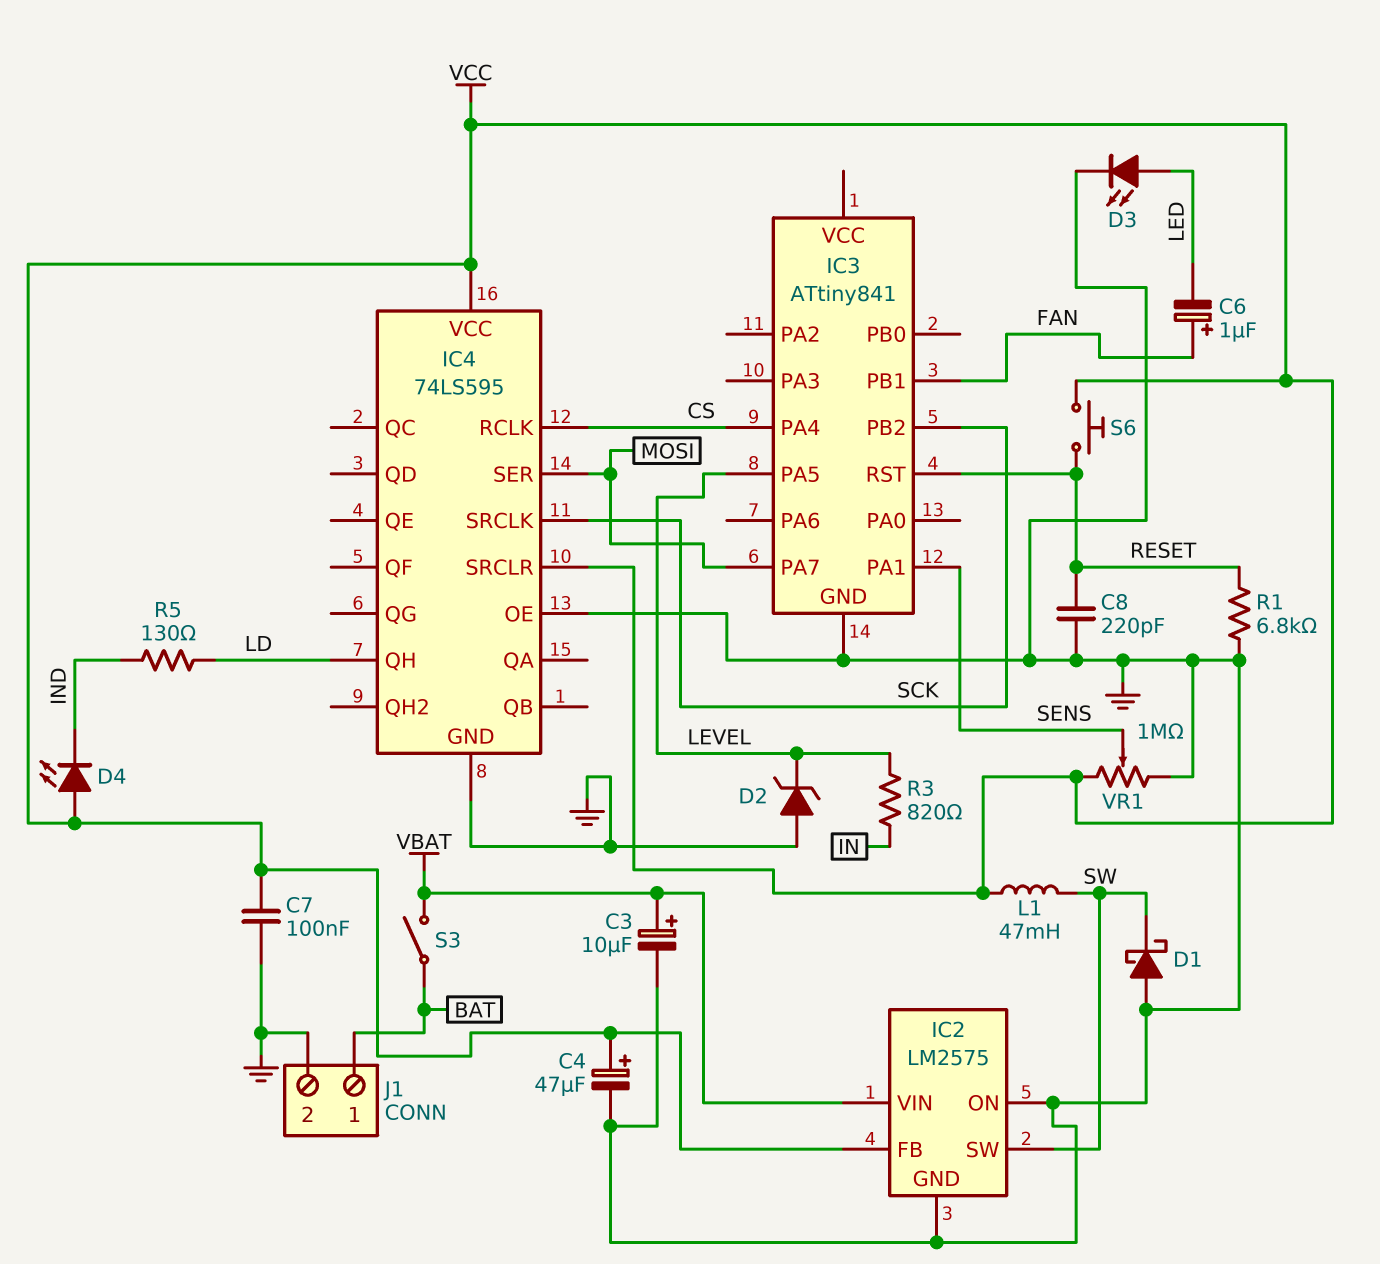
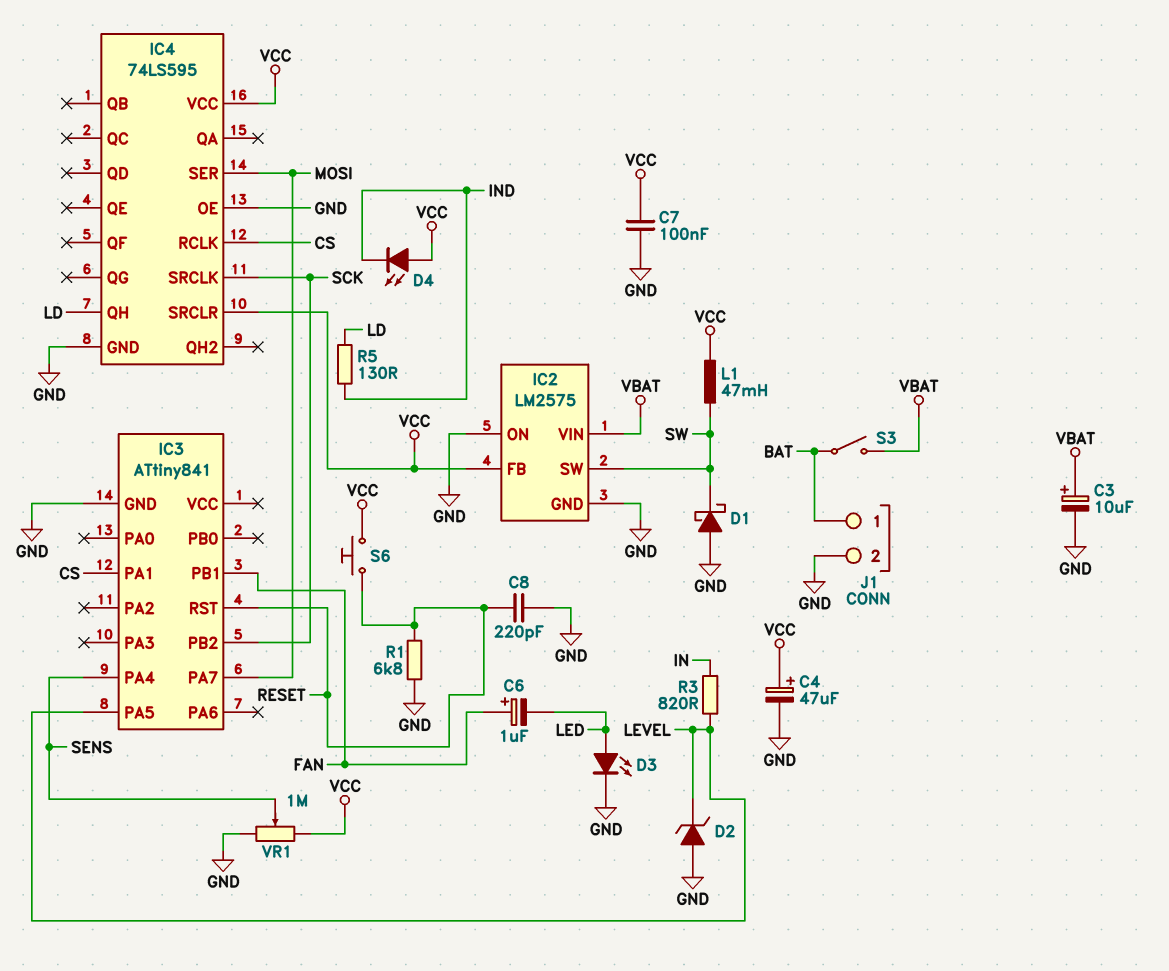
IC3 pin PA1: SENS -> CS
IC3 pin PA4: CS -> SENS

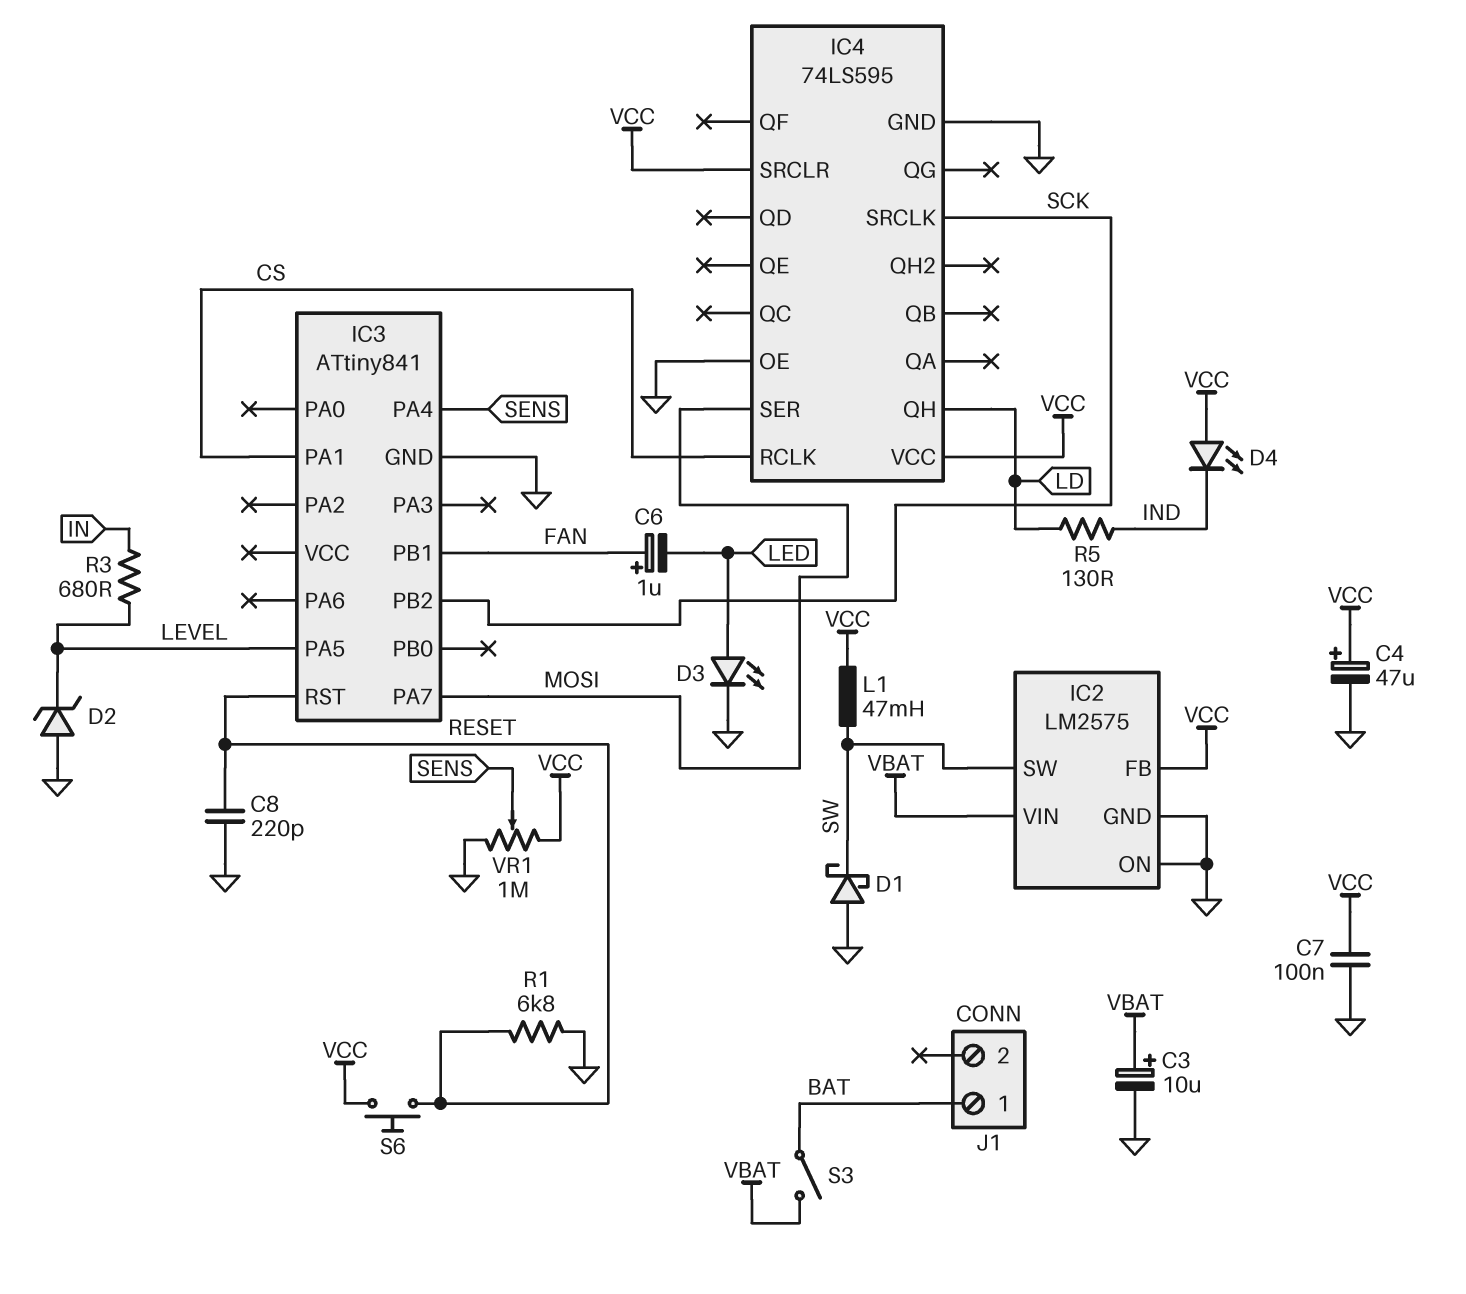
J1 pin 2: GND -> none
R3: 820 (IN, LEVEL) -> 680 (IN, LEVEL)

